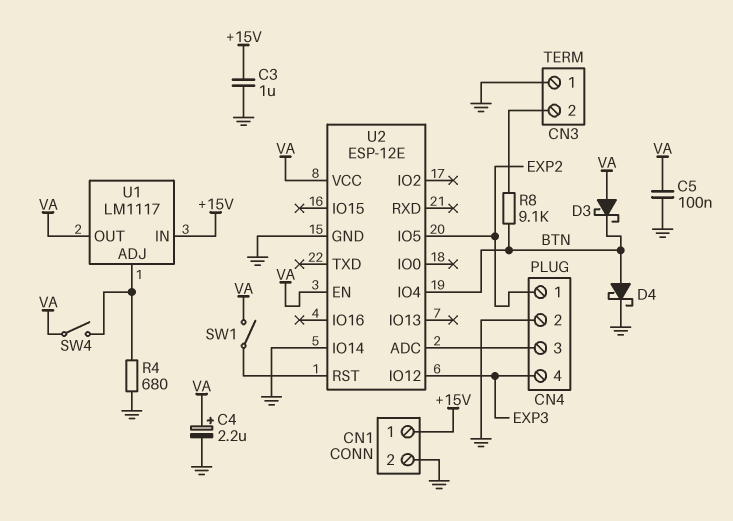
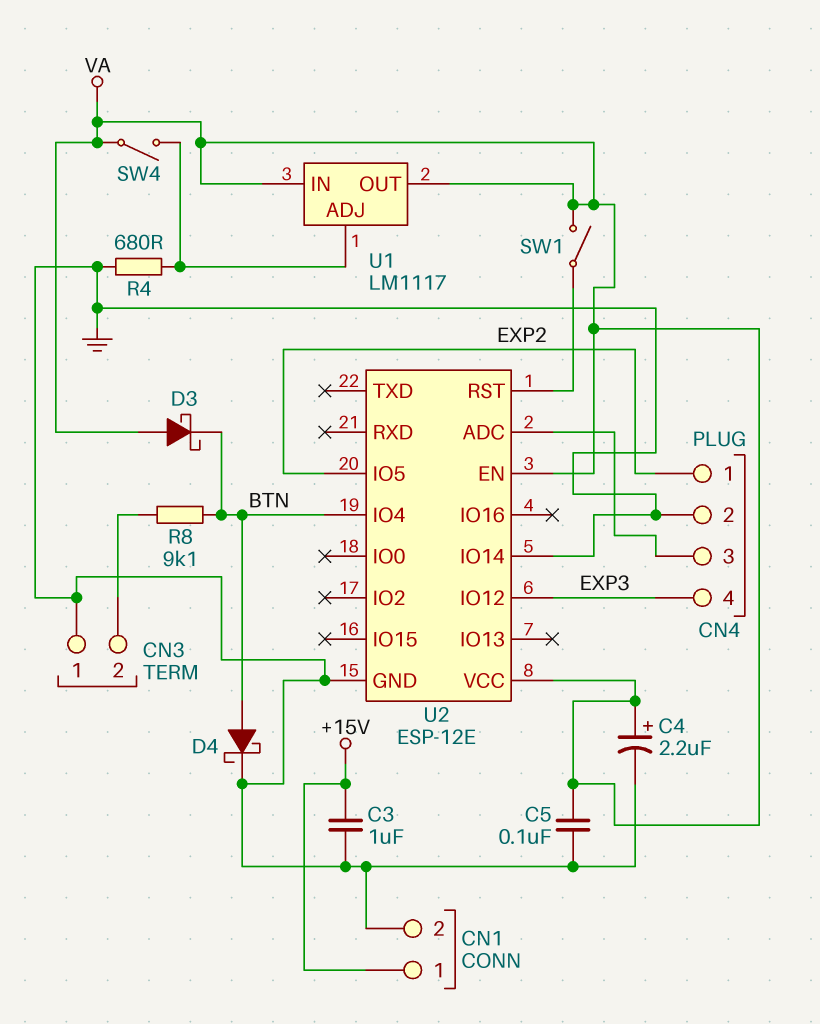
U1 pin IN: +15V -> VA

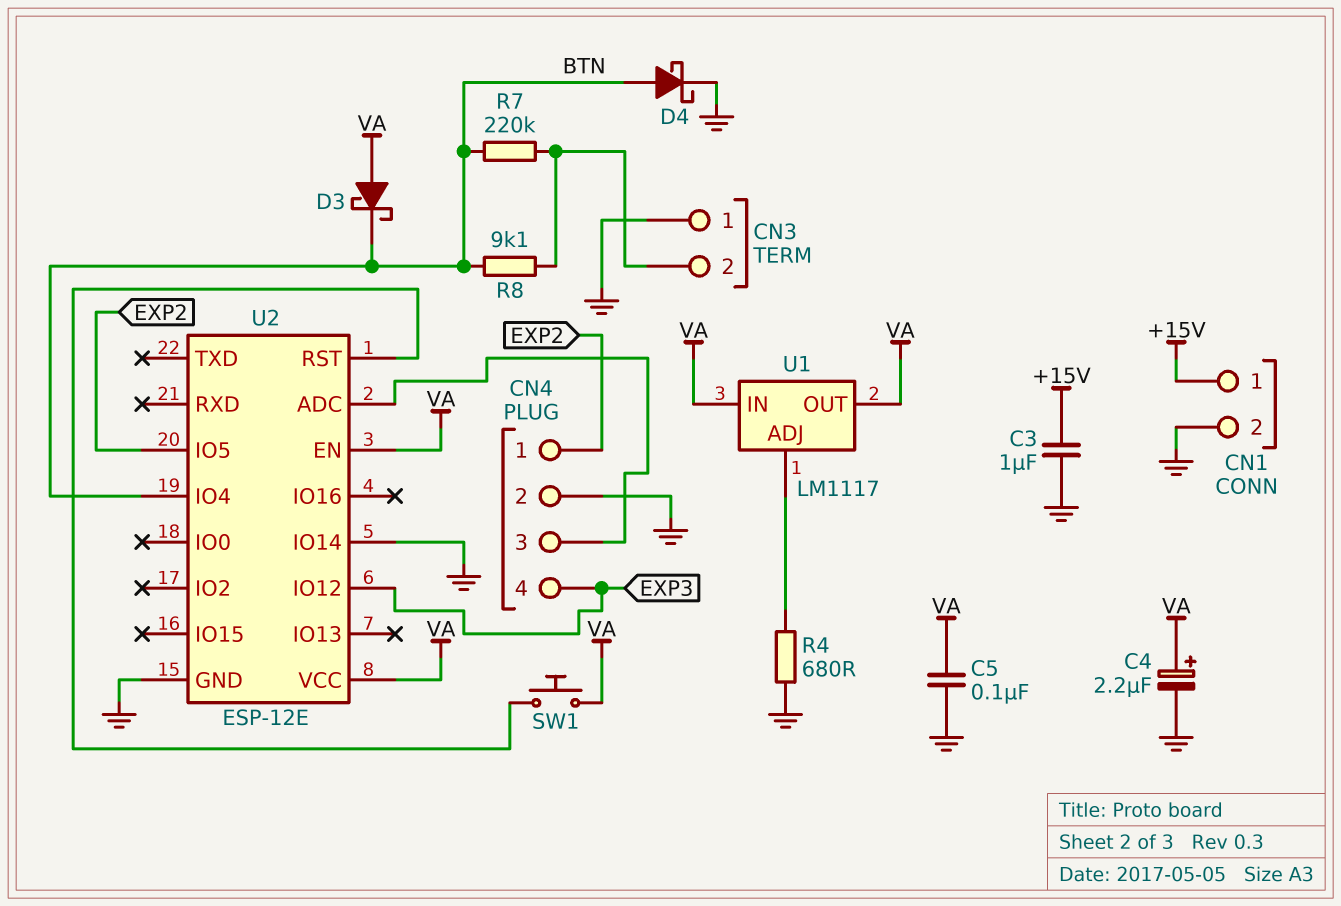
R7: none -> 220k (BTN, CN3/2)
SW1: switch (U2/RST, VA) -> button (U2/RST, VA)
SW4: switch (U1/ADJ, VA) -> none

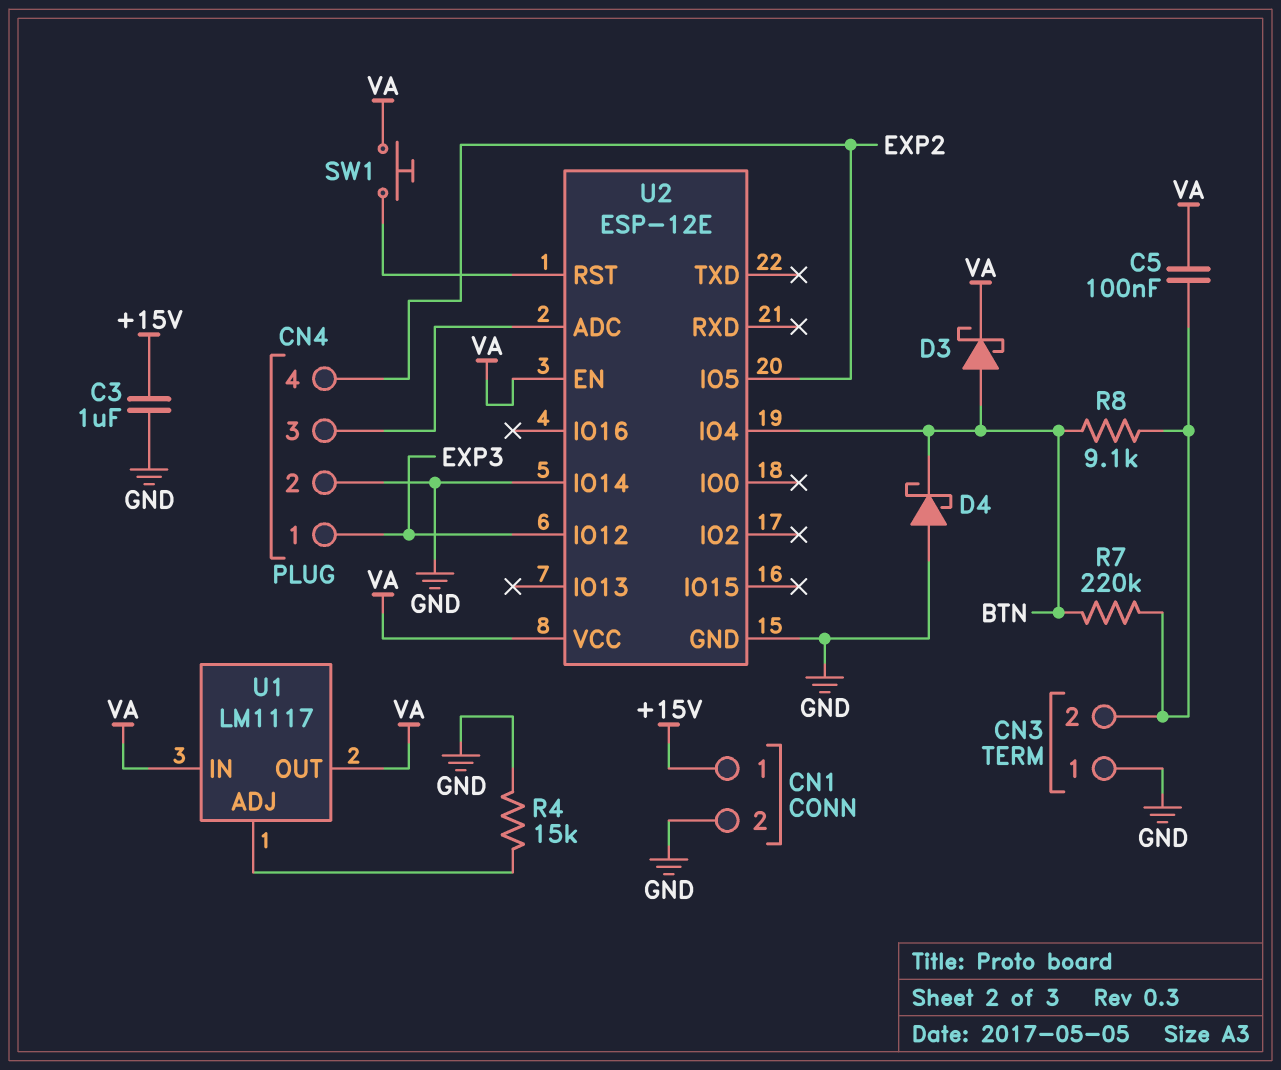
C4: 2.2uF (plus VA, minus GND) -> none
C5: 100nF (GND, VA) -> 100nF (CN3/2, VA)
CN4 pin 1: EXP2 -> EXP3
CN4 pin 4: EXP3 -> EXP2
D3: schottky (A VA, K BTN) -> schottky (A BTN, K VA)
D4: schottky (A BTN, K GND) -> schottky (A GND, K BTN)
R4: 680 (GND, U1/ADJ) -> 15k (GND, U1/ADJ)

